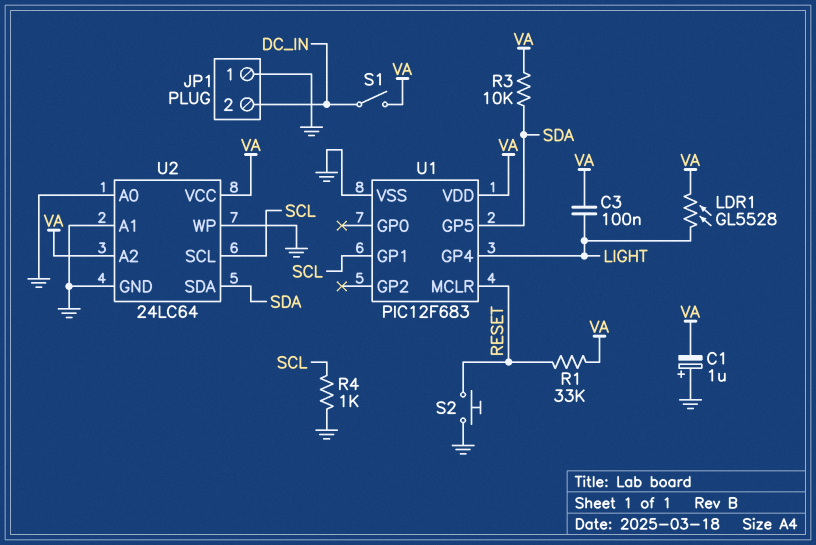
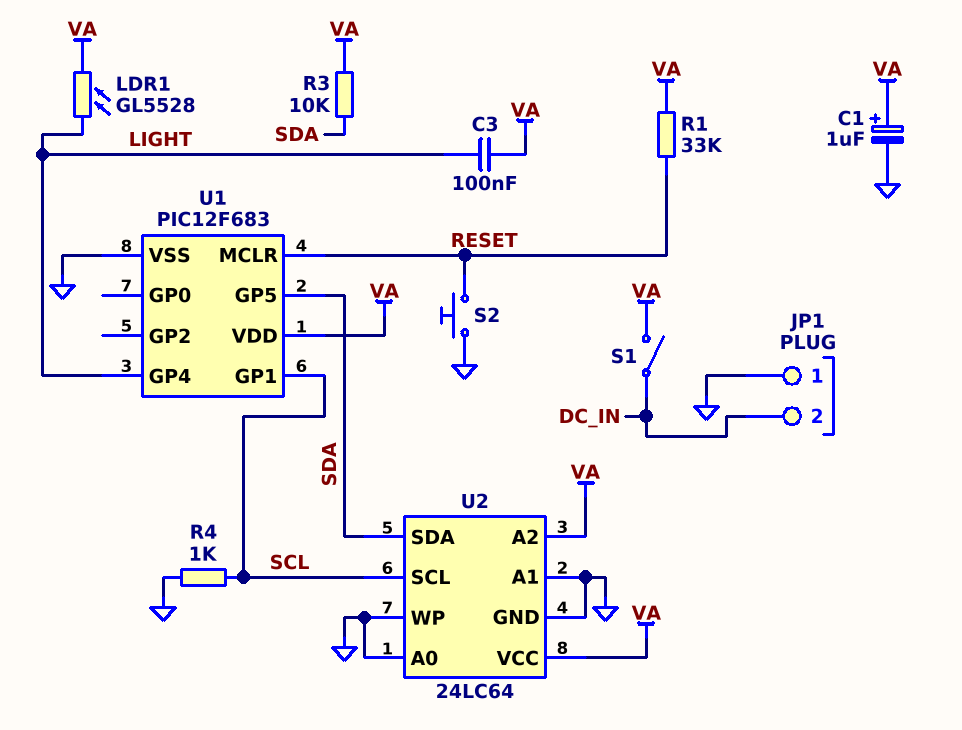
C1: 1uF (plus GND, minus VA) -> 1uF (plus VA, minus GND)

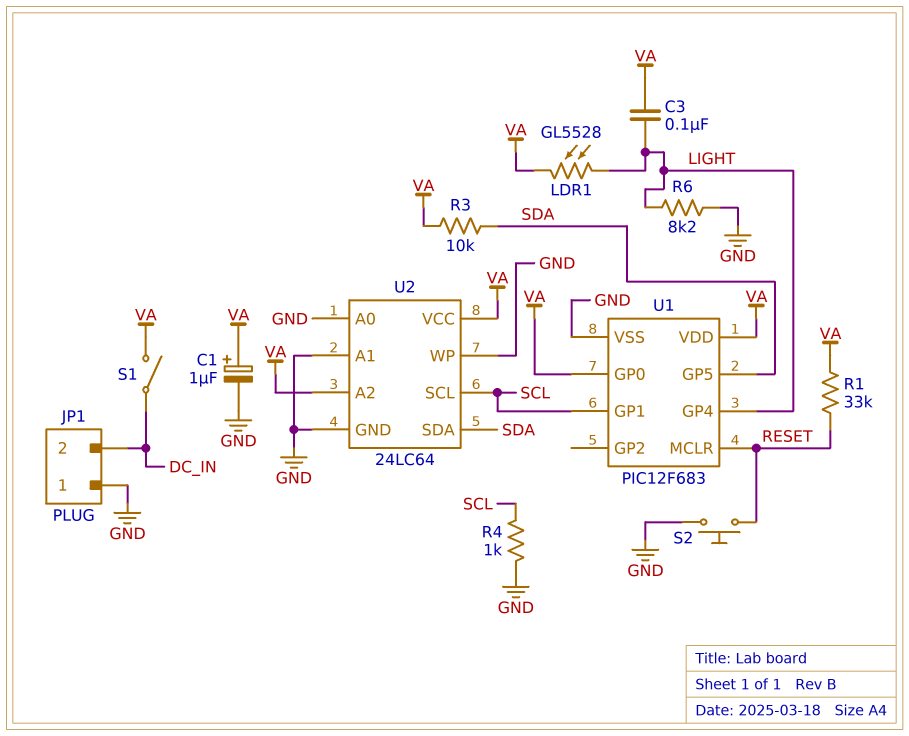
R6: none -> 8.2k (GND, LIGHT)
U1 pin GP0: none -> VA

